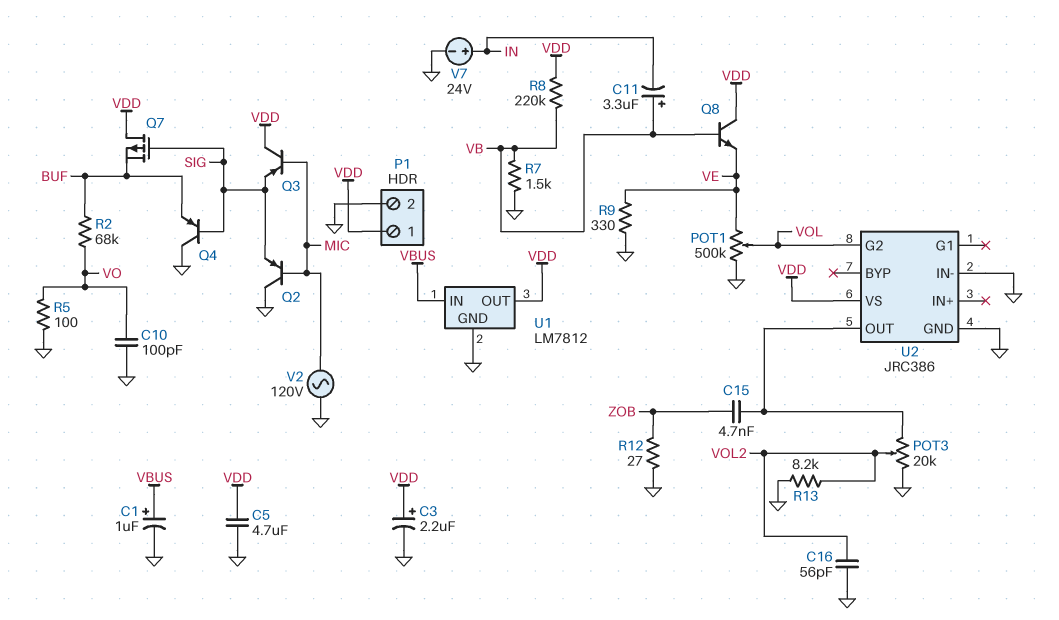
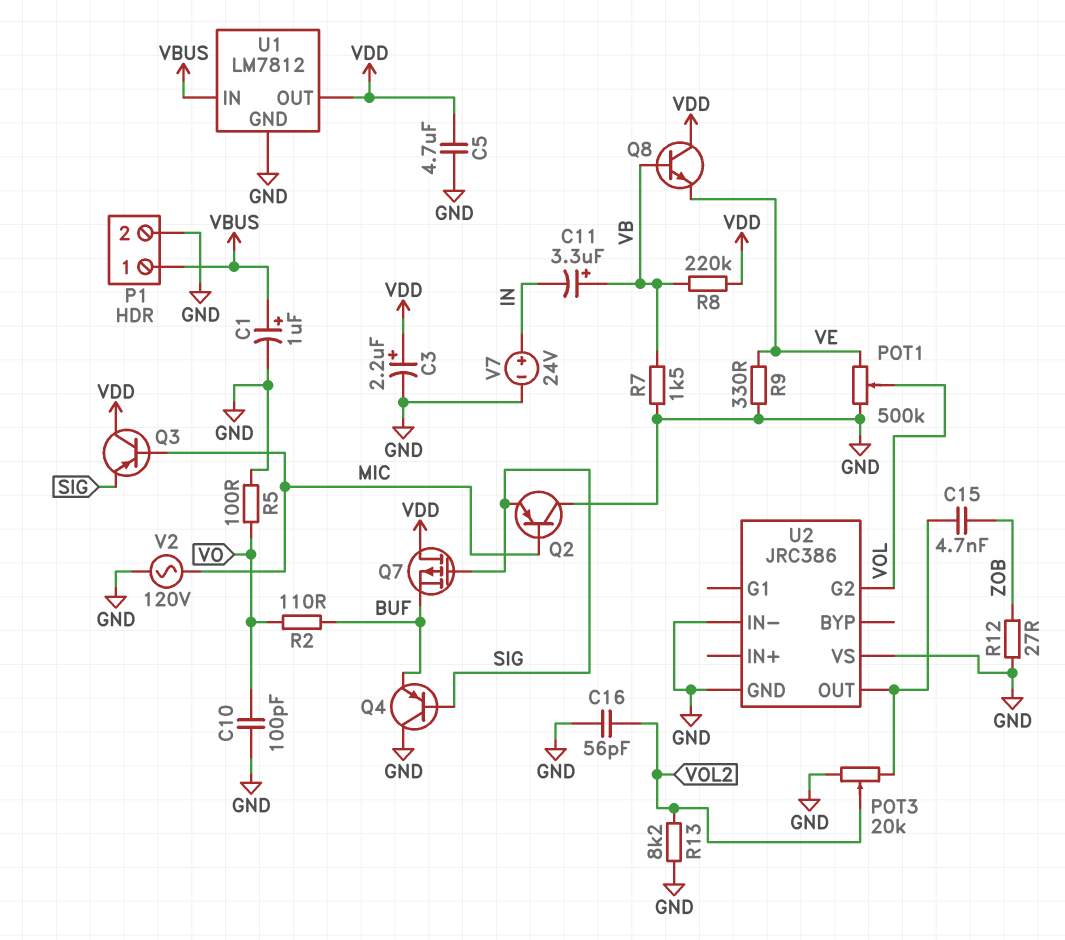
P1 pin 1: VDD -> VBUS
R2: 68k (BUF, VO) -> 110 (BUF, VO)
U2 pin VS: VDD -> GND

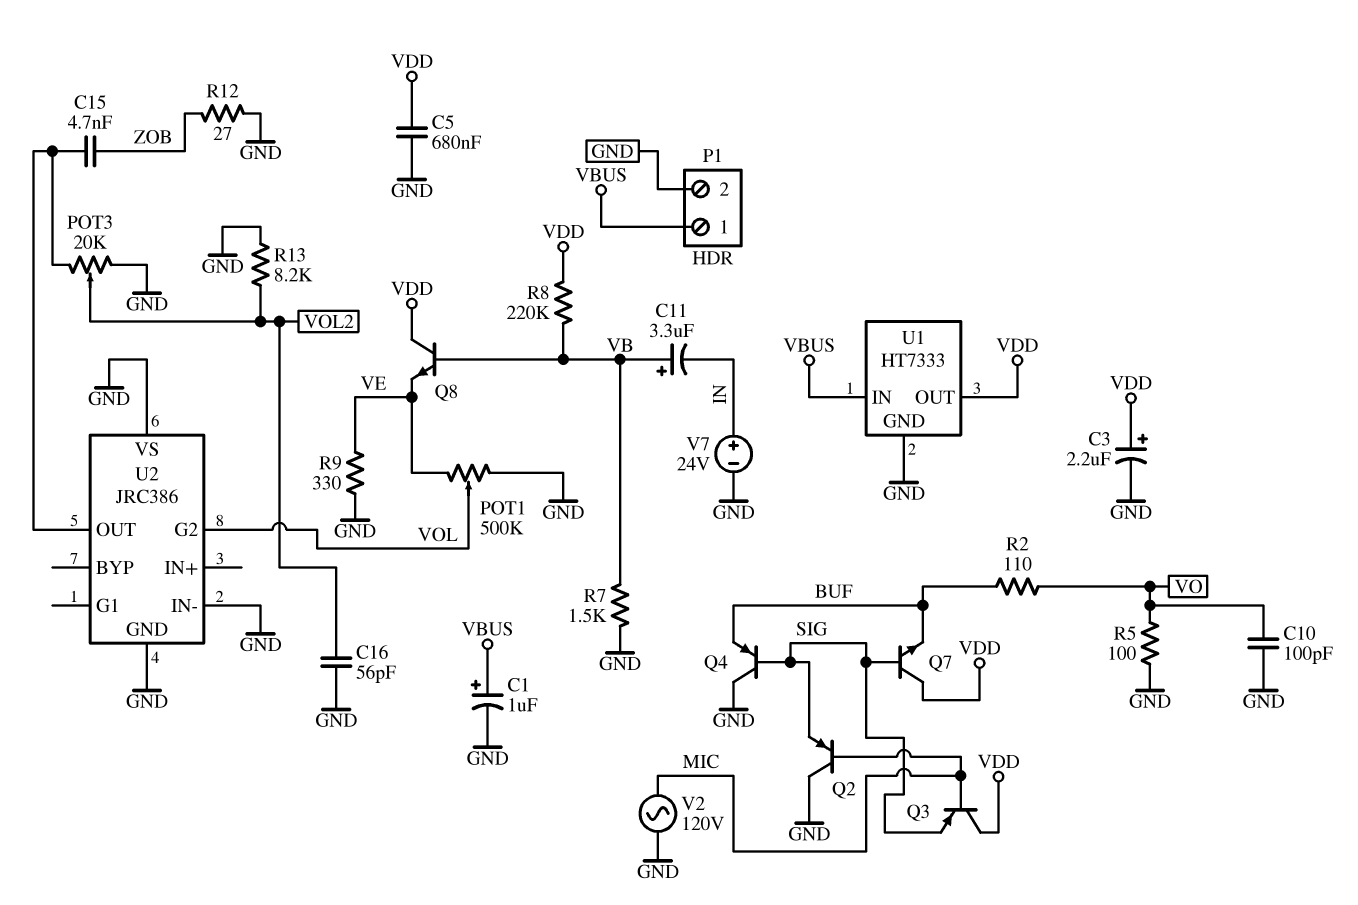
C5: 4.7uF (GND, VDD) -> 680nF (GND, VDD)
Q7: PMOS (G SIG, D VDD, S BUF) -> NPN (B SIG, C VDD, E BUF)
U1: LM7812 -> HT7333

